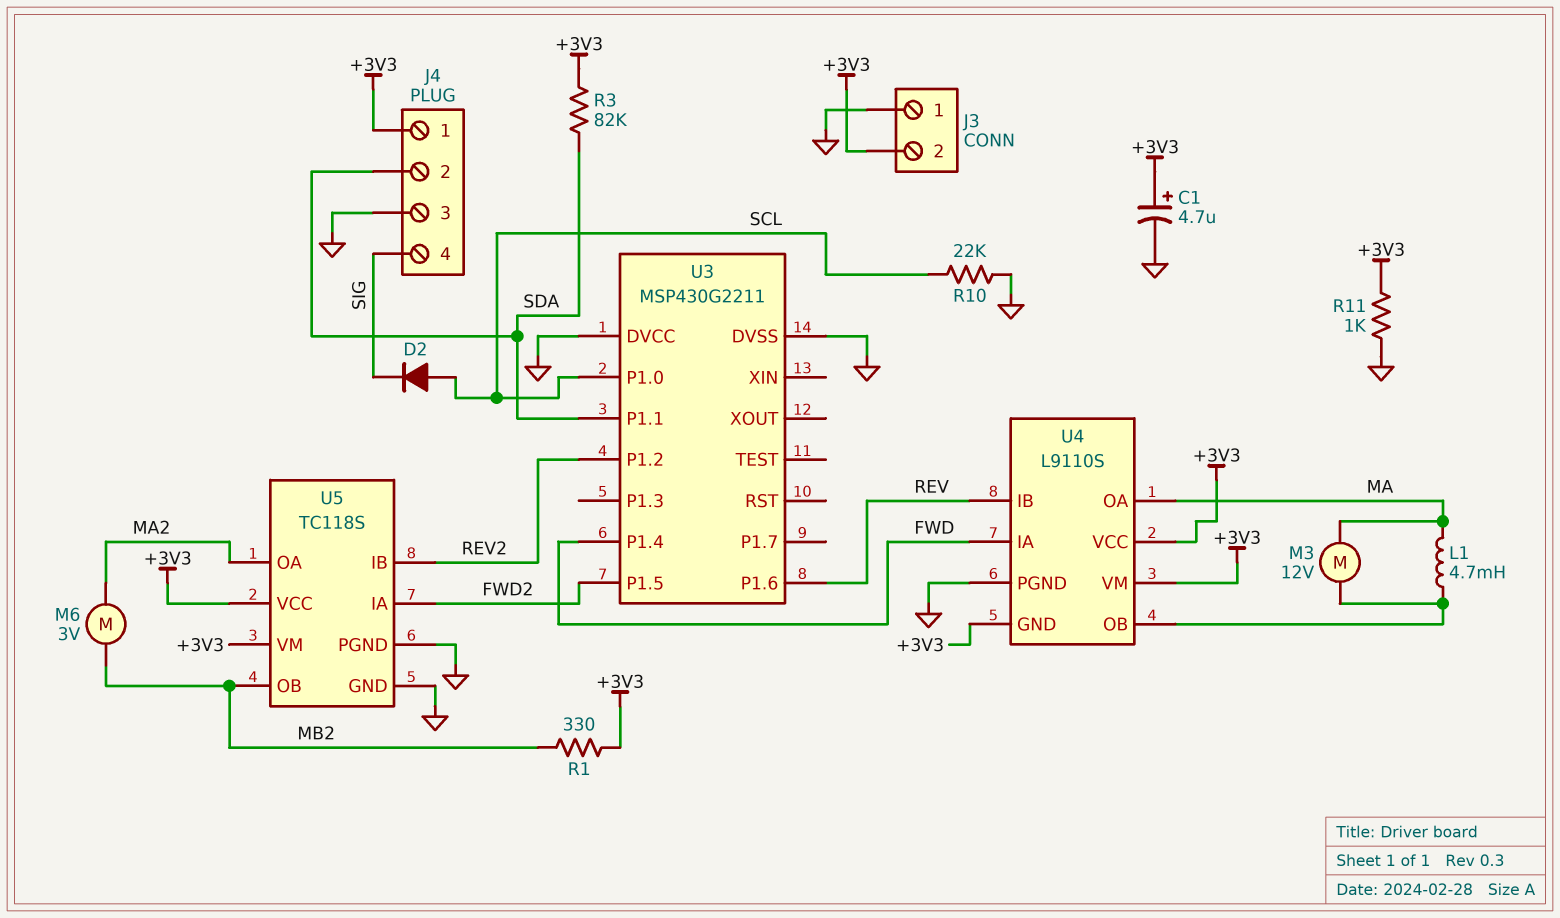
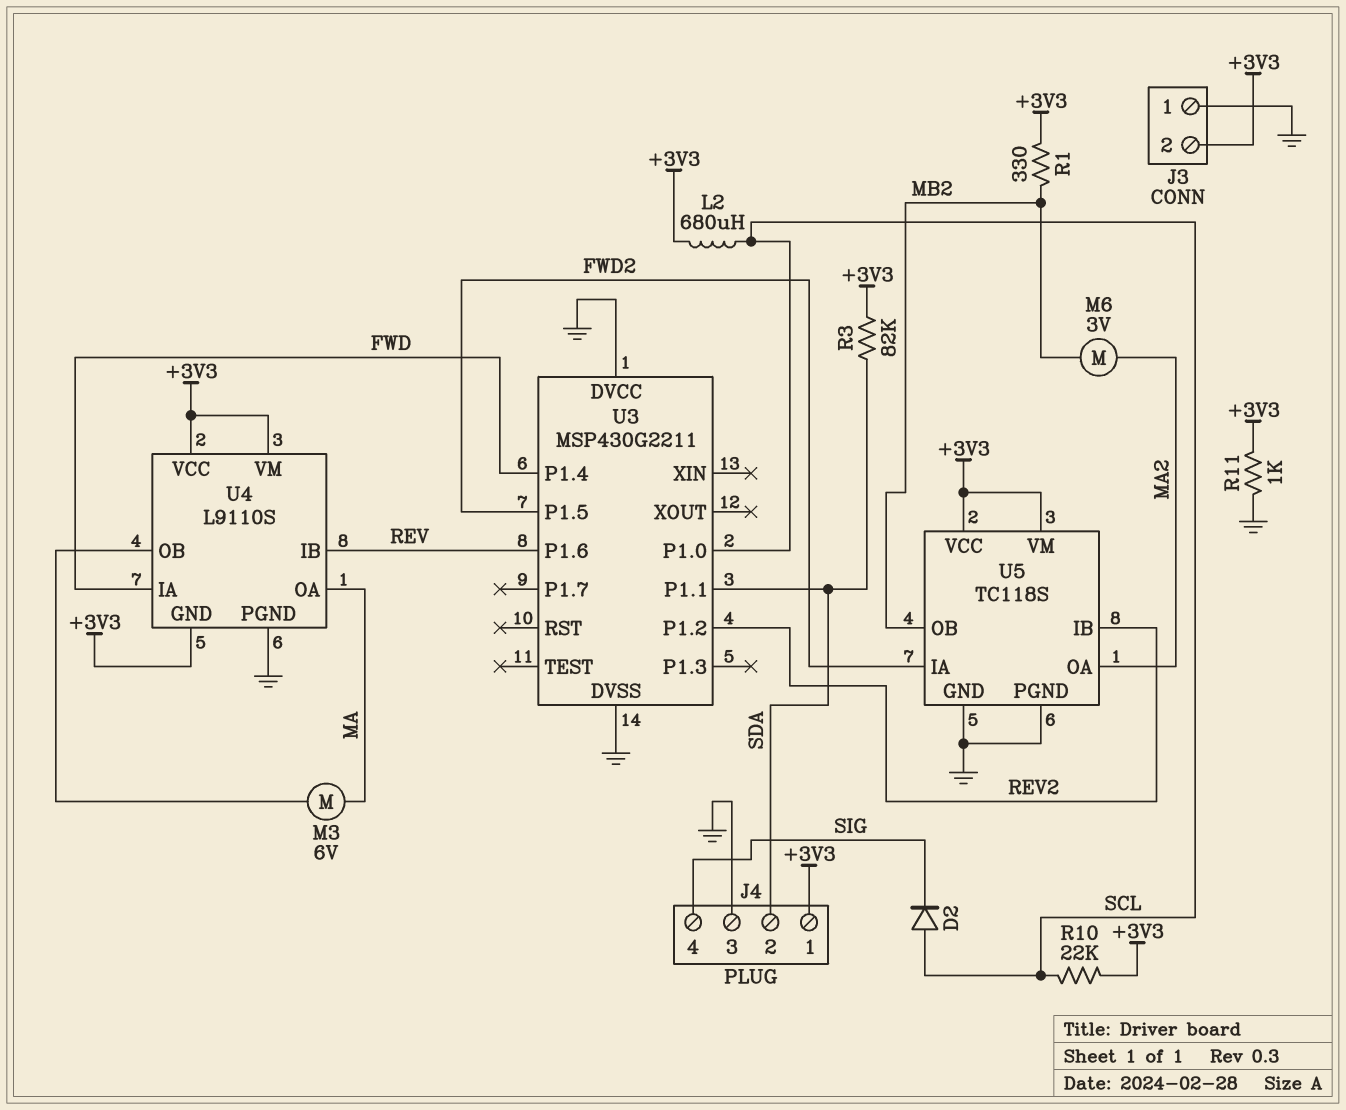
C1: 4.7uF (plus +3V3, minus GND) -> none
L1: 4.7mH (MA, U4/OB) -> none
L2: none -> 680uH (+3V3, SCL)
M3: motor 12V (MA, U4/OB) -> motor 6V (MA, U4/OB)
R10: 22k (GND, SCL) -> 22k (+3V3, SCL)

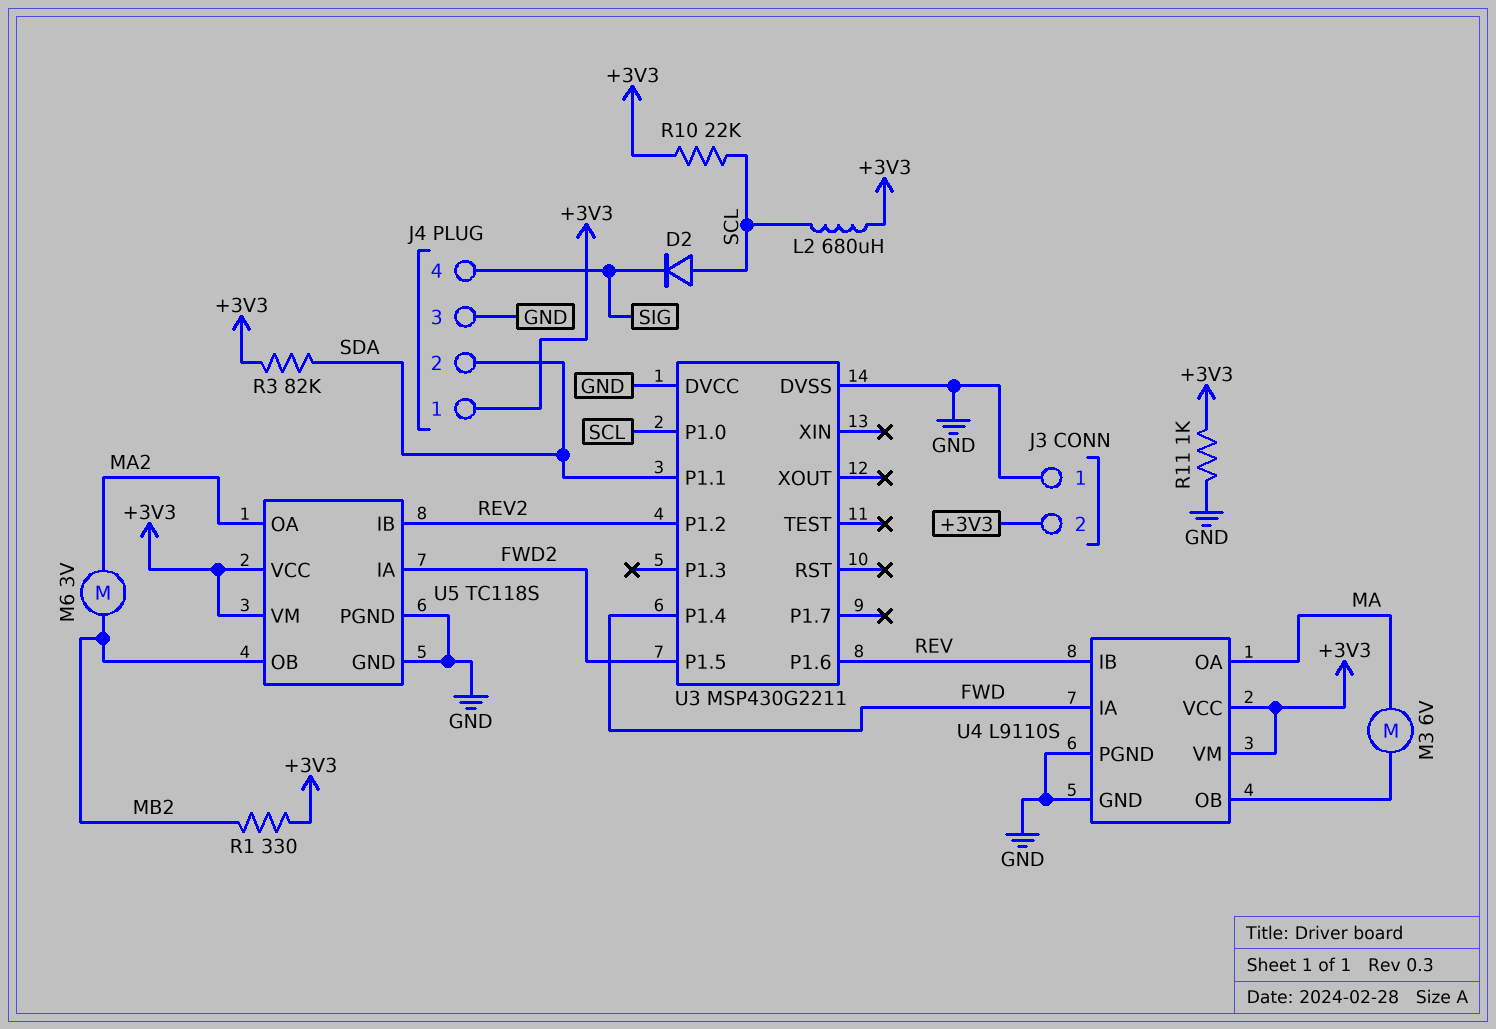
U4 pin GND: +3V3 -> GND

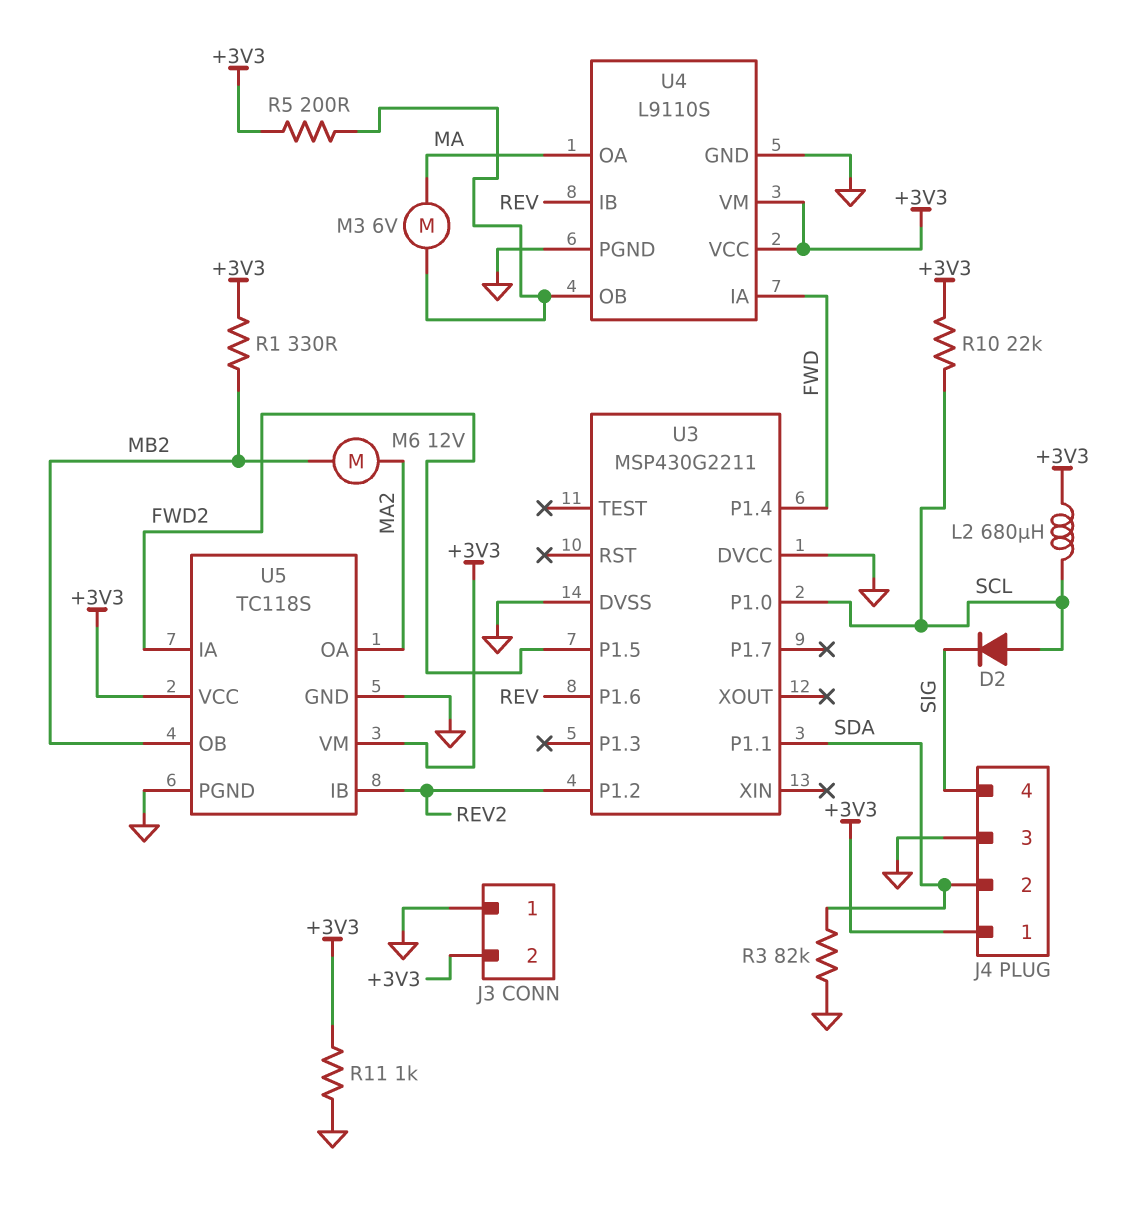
M6: motor 3V (MA2, MB2) -> motor 12V (MA2, MB2)
R3: 82k (+3V3, SDA) -> 82k (GND, SDA)
R5: none -> 200 (+3V3, U4/OB)

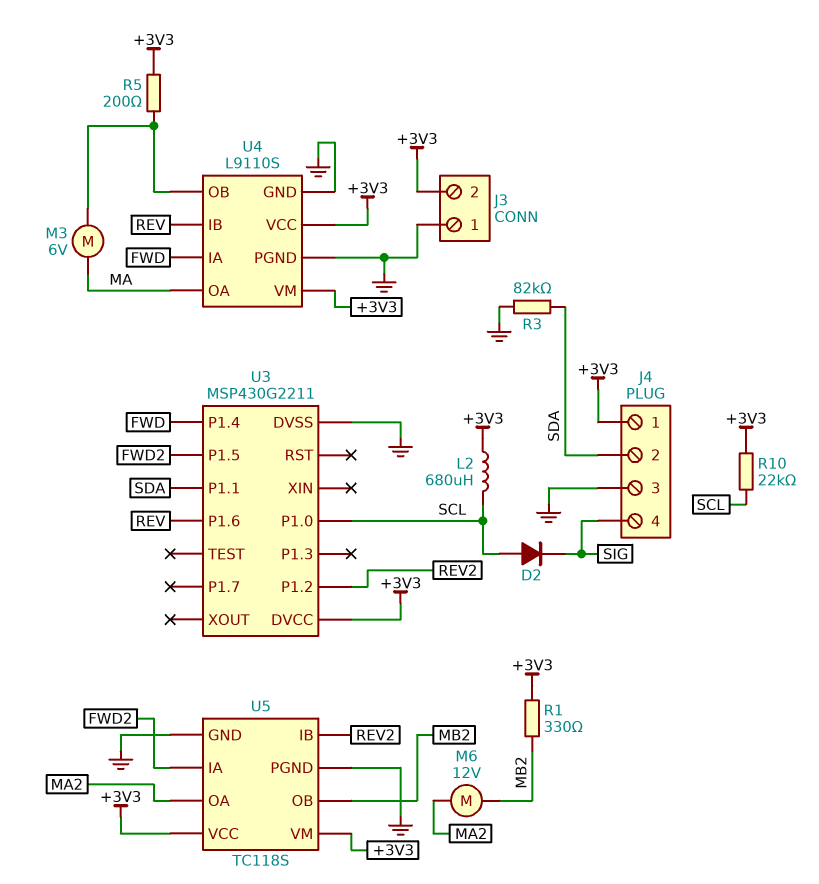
R11: 1k (+3V3, GND) -> none
U3 pin DVCC: GND -> +3V3

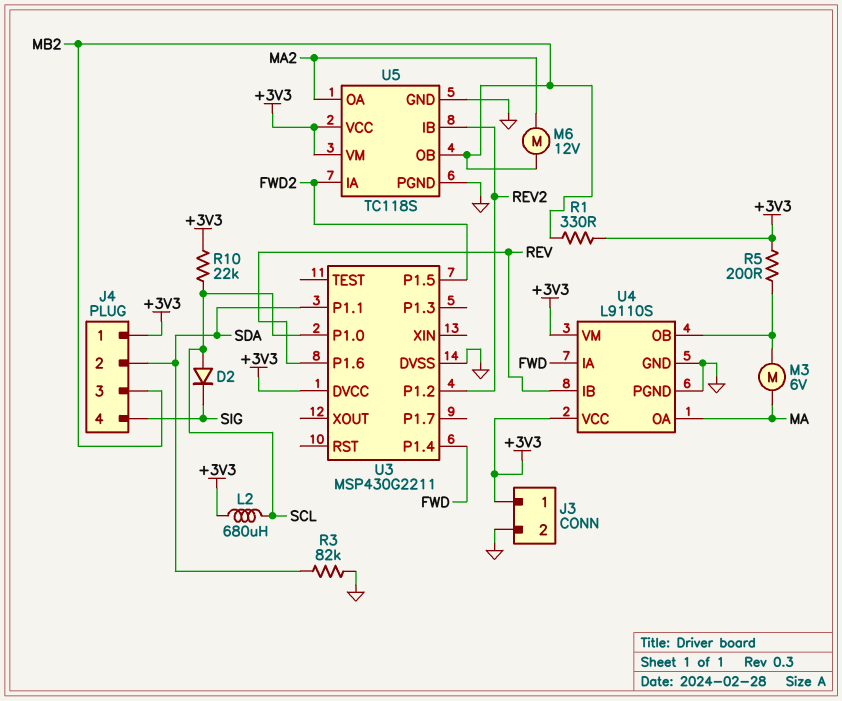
J3 pin 1: GND -> +3V3
J3 pin 2: +3V3 -> GND
J4 pin 3: GND -> MB2

